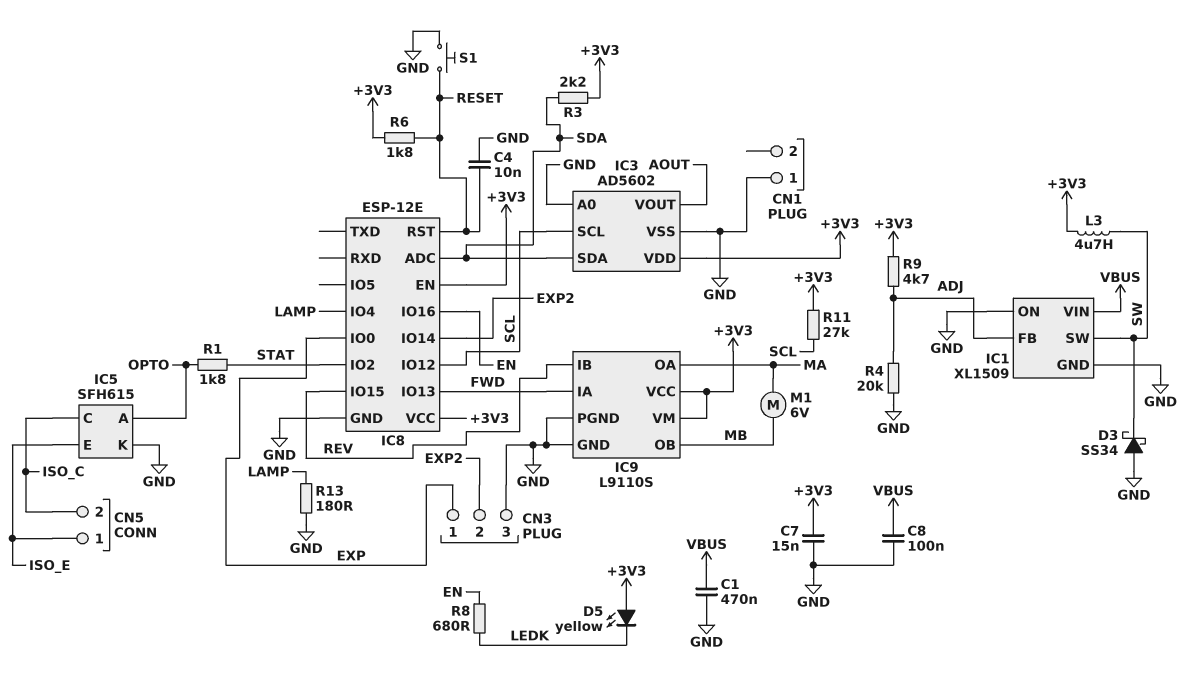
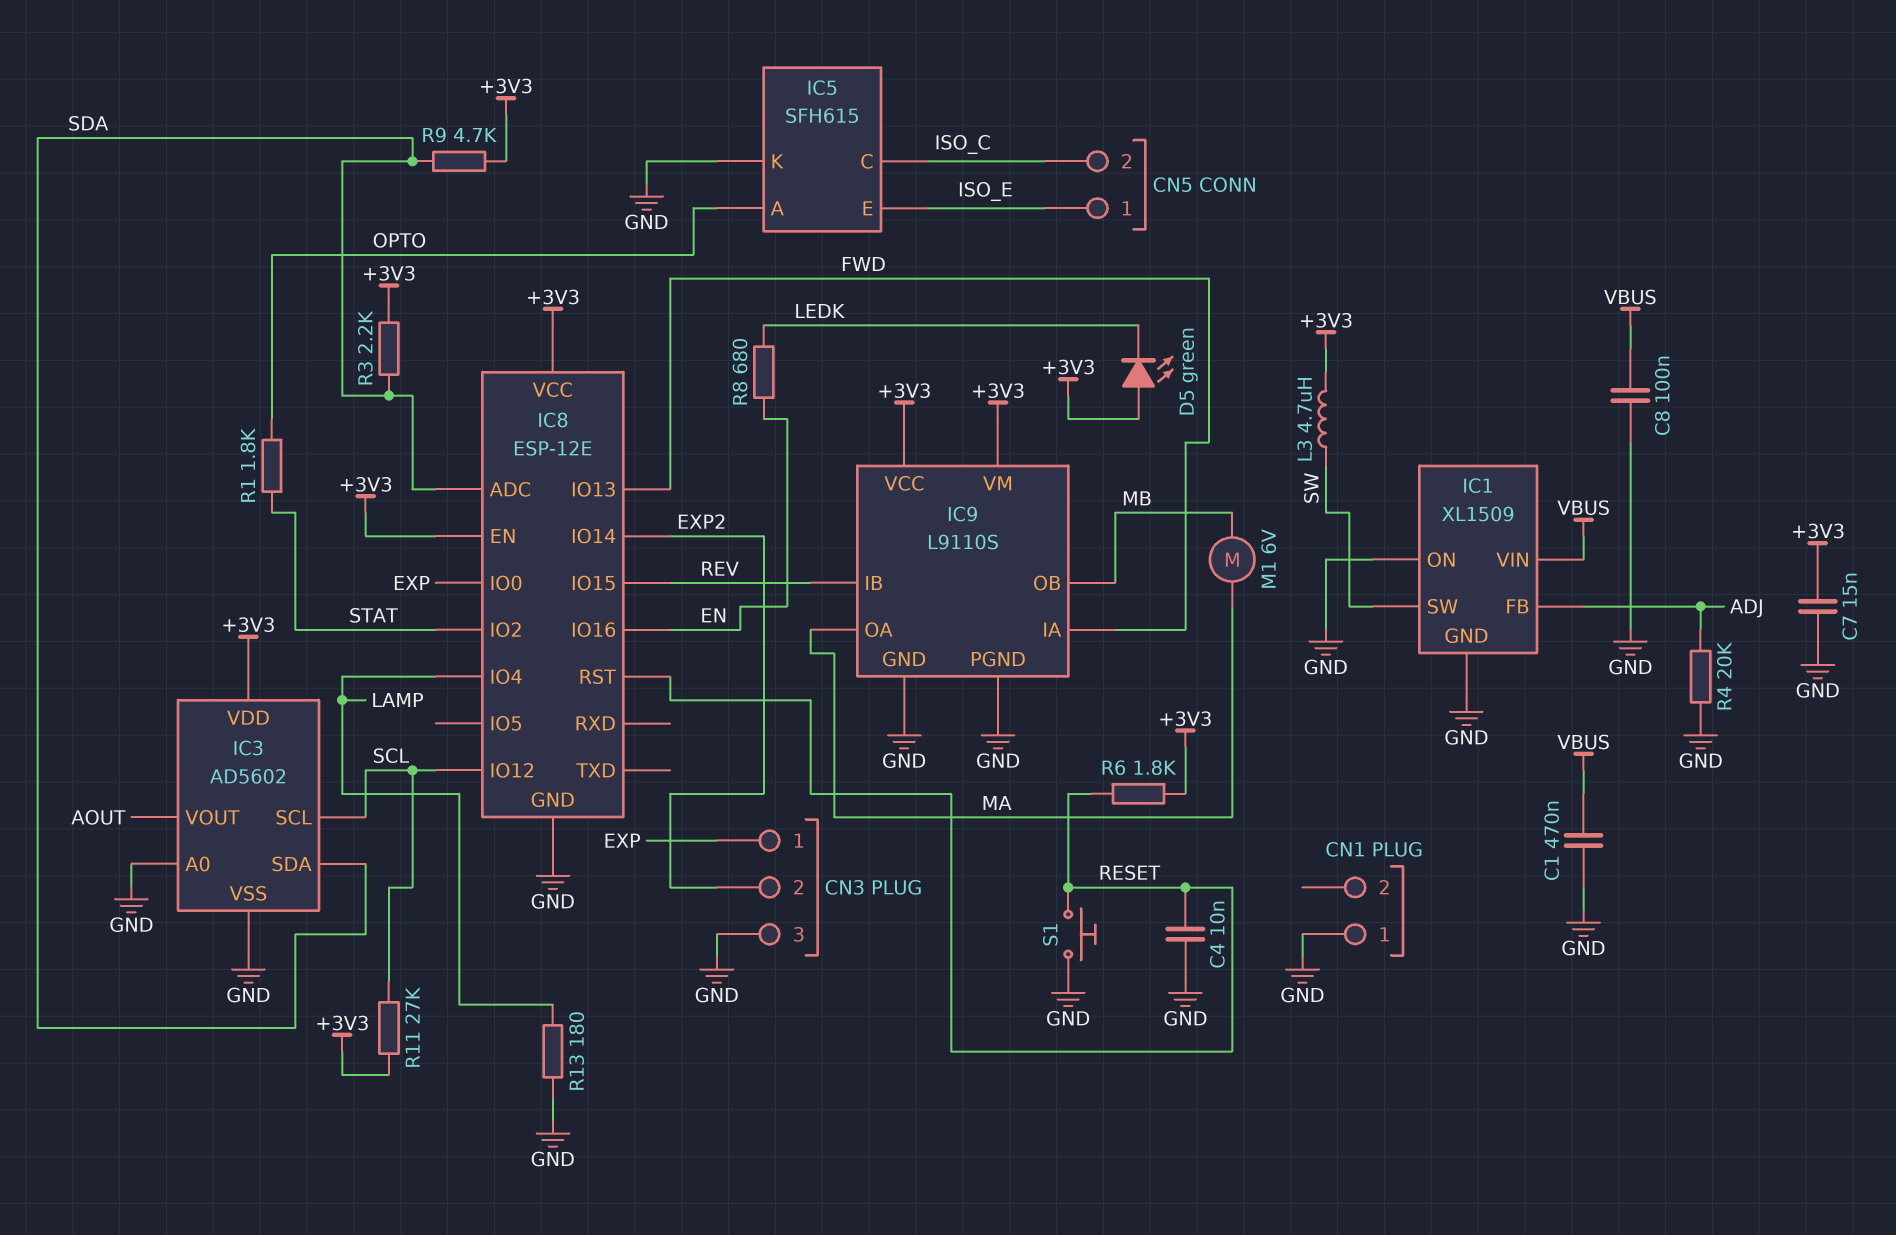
D3: schottky SS34 (A GND, K SW) -> none
D5: LED yellow (A +3V3, K LEDK) -> LED green (A +3V3, K LEDK)
R9: 4.7k (+3V3, ADJ) -> 4.7k (+3V3, SDA)

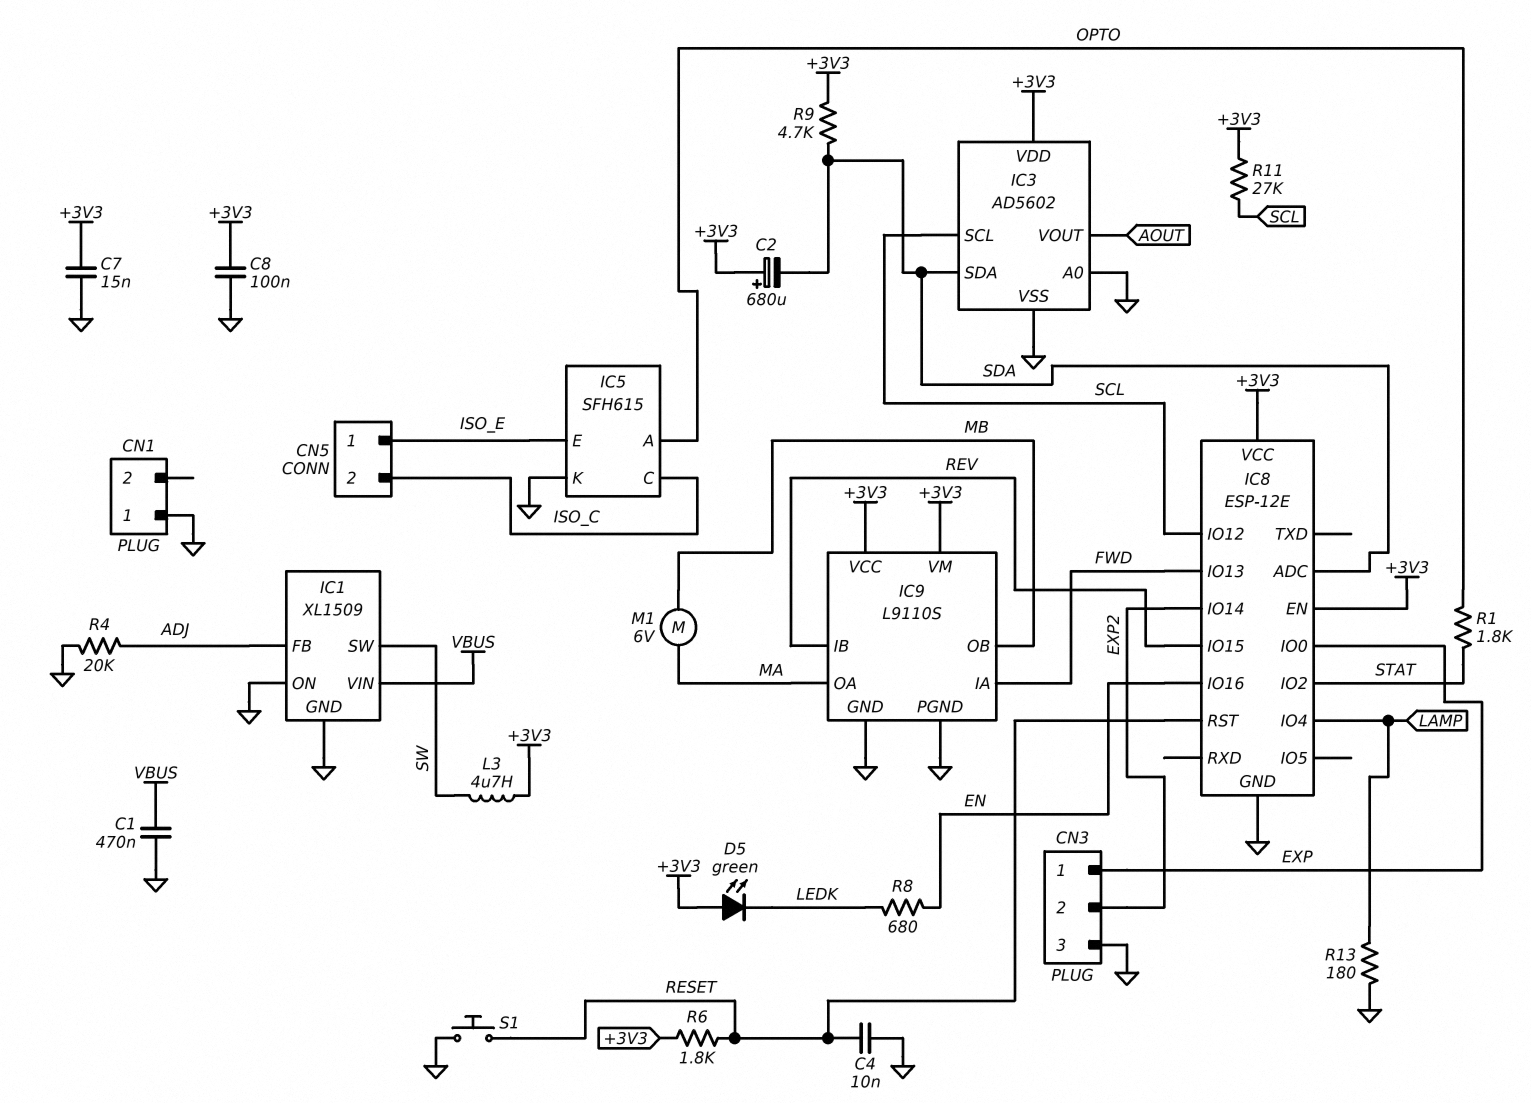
C2: none -> 680uF (plus +3V3, minus SDA)
C8: 100nF (GND, VBUS) -> 100nF (+3V3, GND)
R3: 2.2k (+3V3, SDA) -> none

